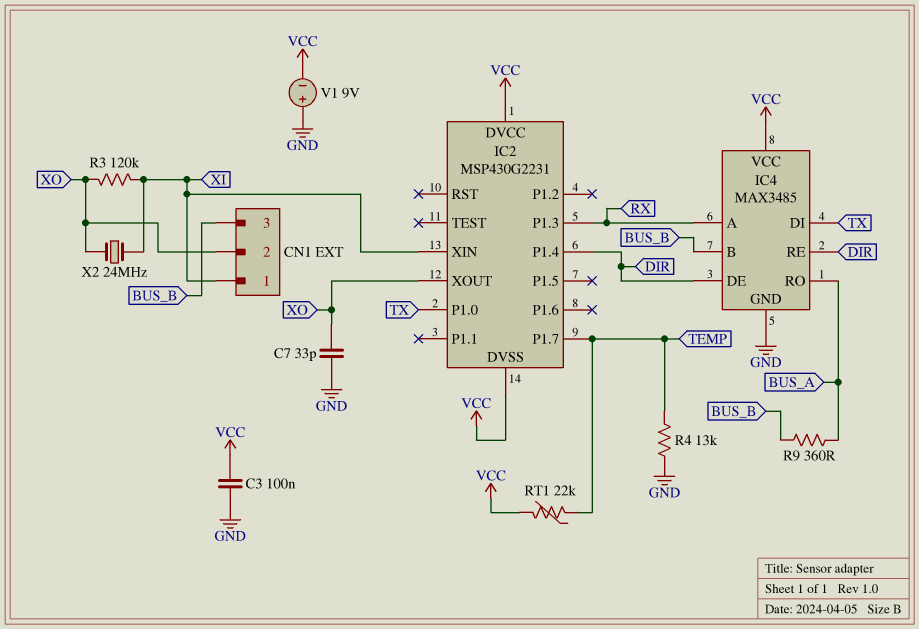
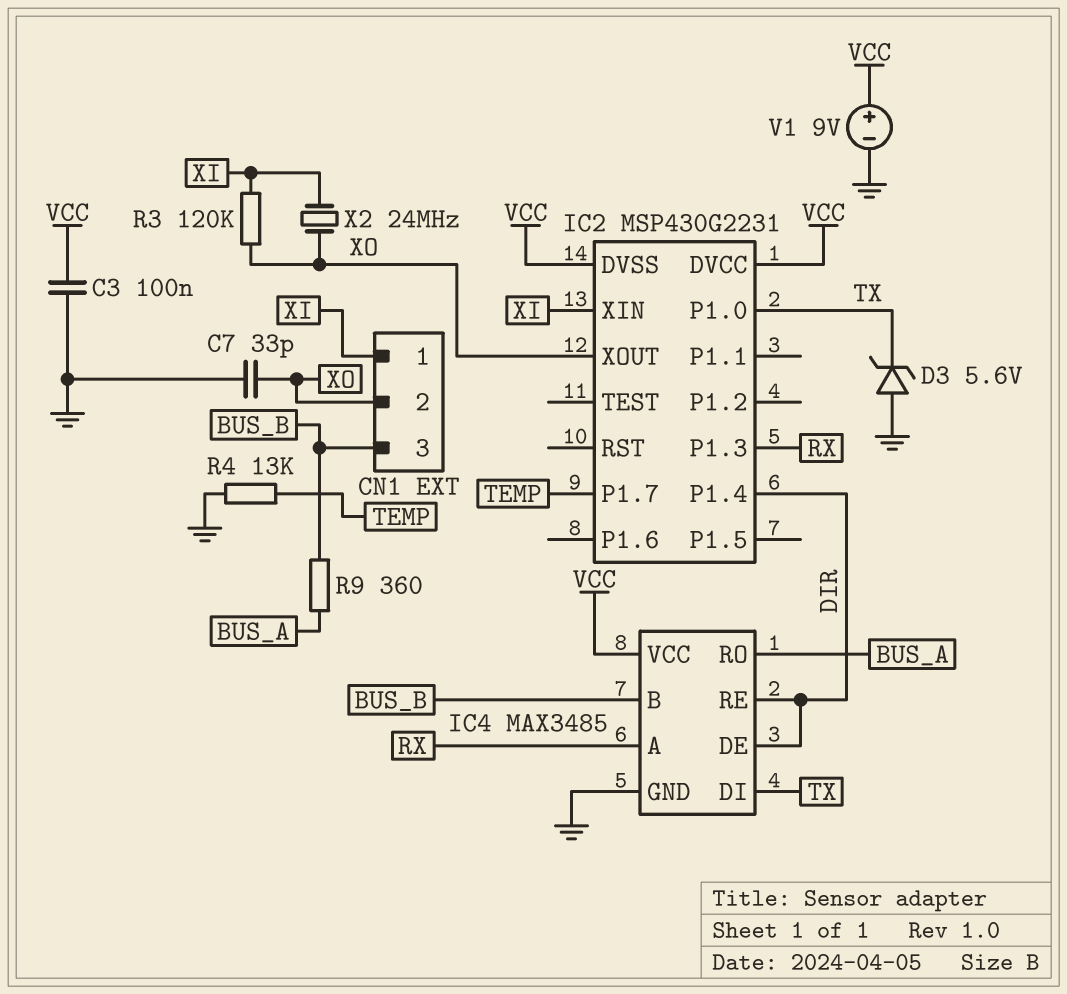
D3: none -> zener 5.6V (A GND, K TX)
RT1: 22k (TEMP, VCC) -> none
V1: 9V (plus GND, minus VCC) -> 9V (plus VCC, minus GND)

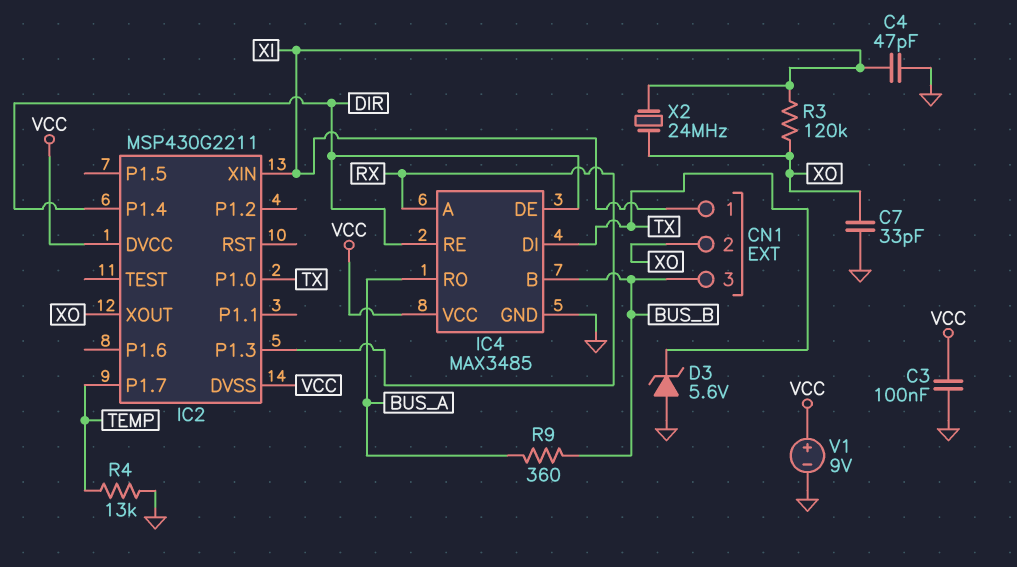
C4: none -> 47pF (GND, XI)
IC2: MSP430G2231 -> MSP430G2211

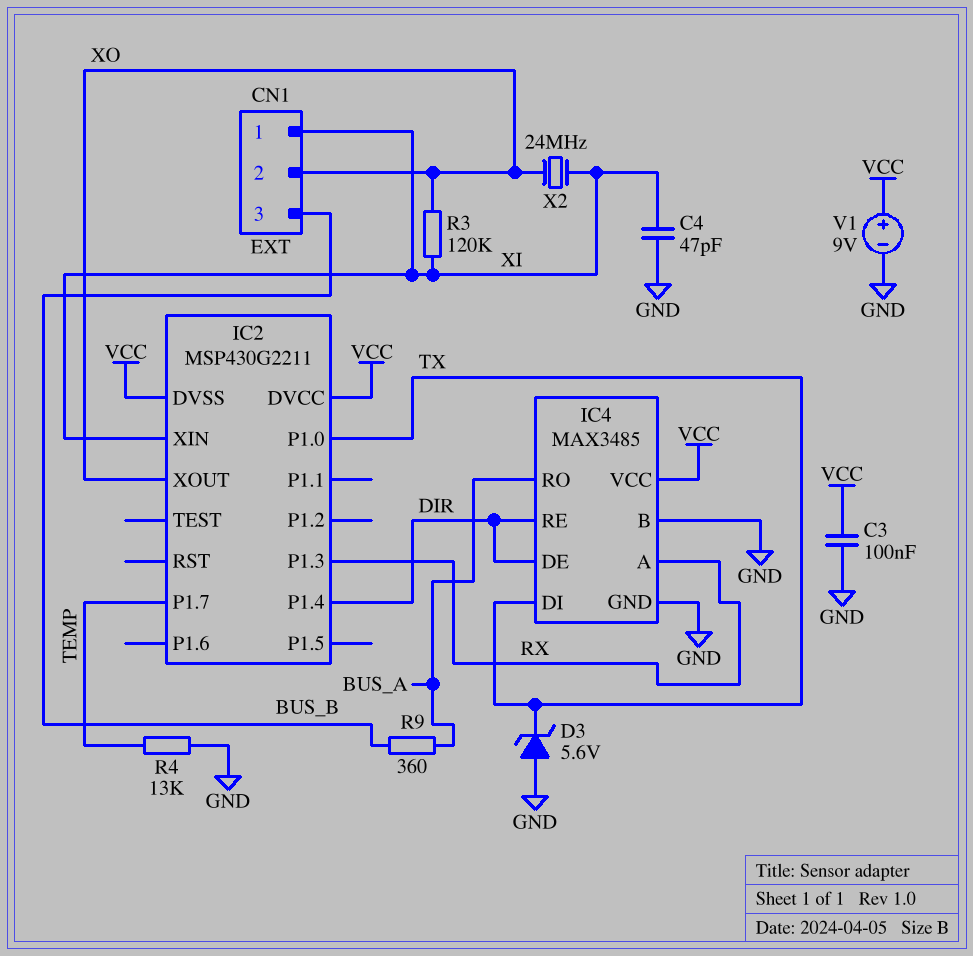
C7: 33pF (GND, XO) -> none
IC4 pin B: BUS_B -> GND

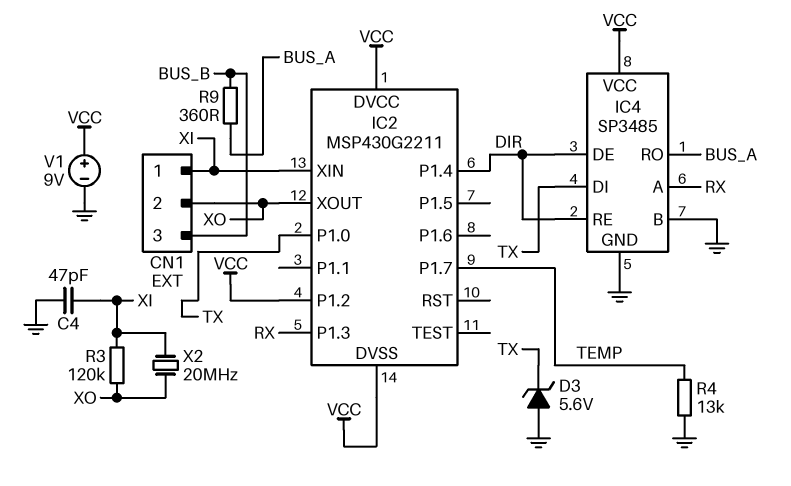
C3: 100nF (GND, VCC) -> none
IC2 pin P1.2: none -> VCC
IC4: MAX3485 -> SP3485
X2: 24MHz (XI, XO) -> 20MHz (XI, XO)

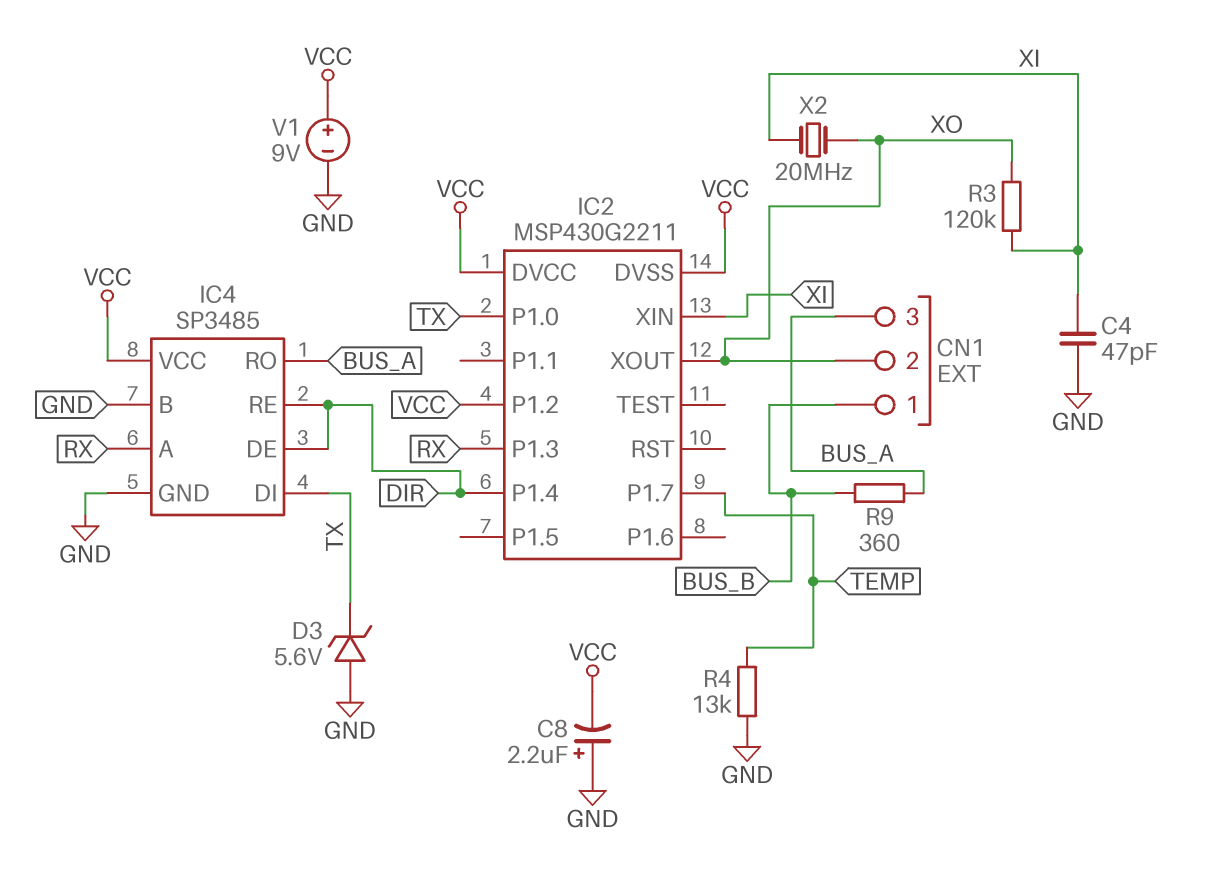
C8: none -> 2.2uF (plus GND, minus VCC)
CN1 pin 1: XI -> BUS_B
CN1 pin 3: BUS_B -> BUS_A

